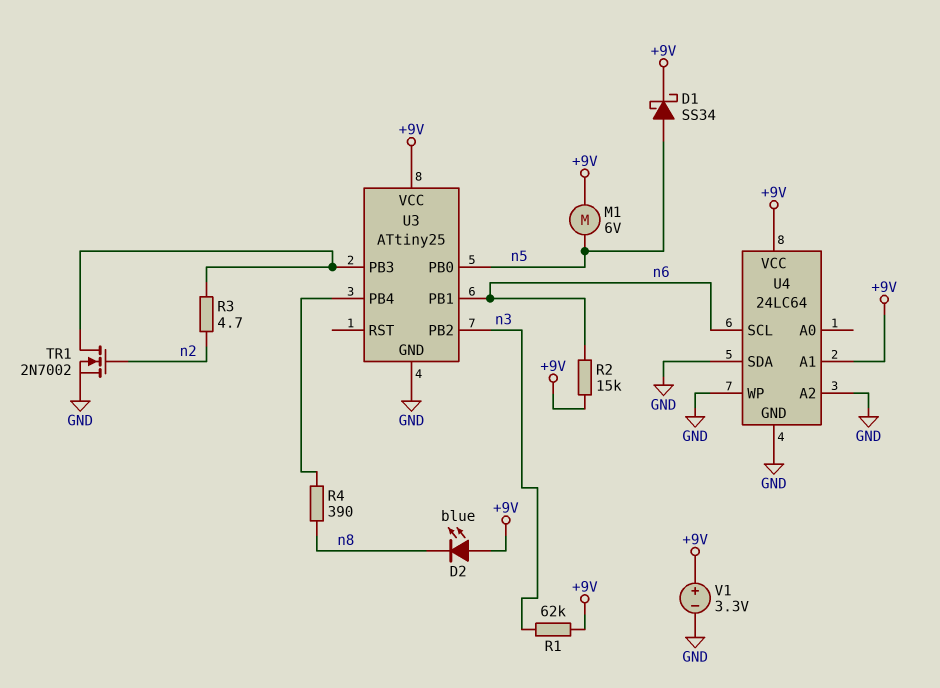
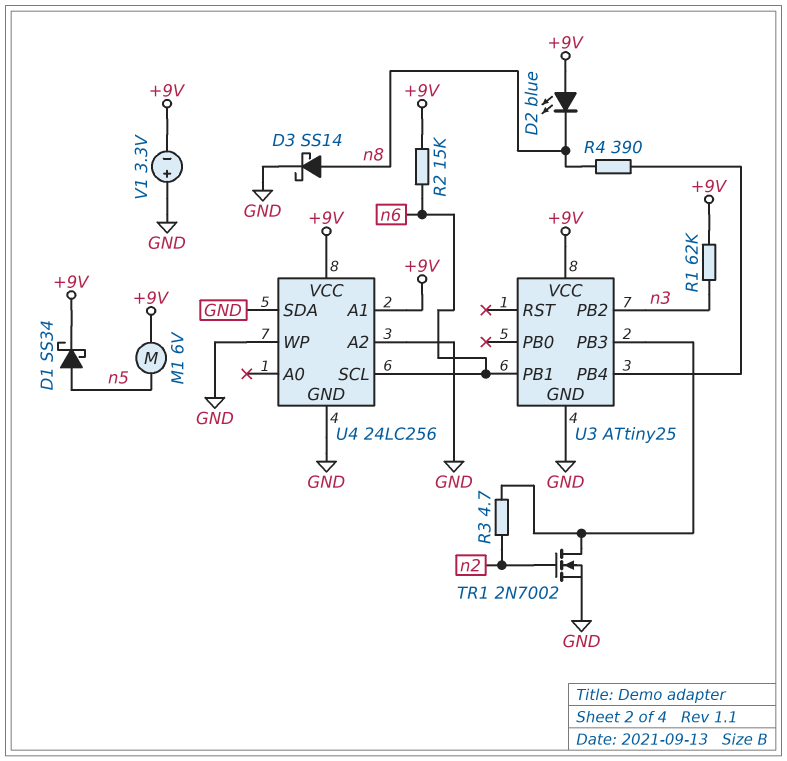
D3: none -> schottky SS14 (A n8, K GND)
U3 pin PB0: n5 -> none
U4: 24LC64 -> 24LC256
V1: 3.3V (plus +9V, minus GND) -> 3.3V (plus GND, minus +9V)

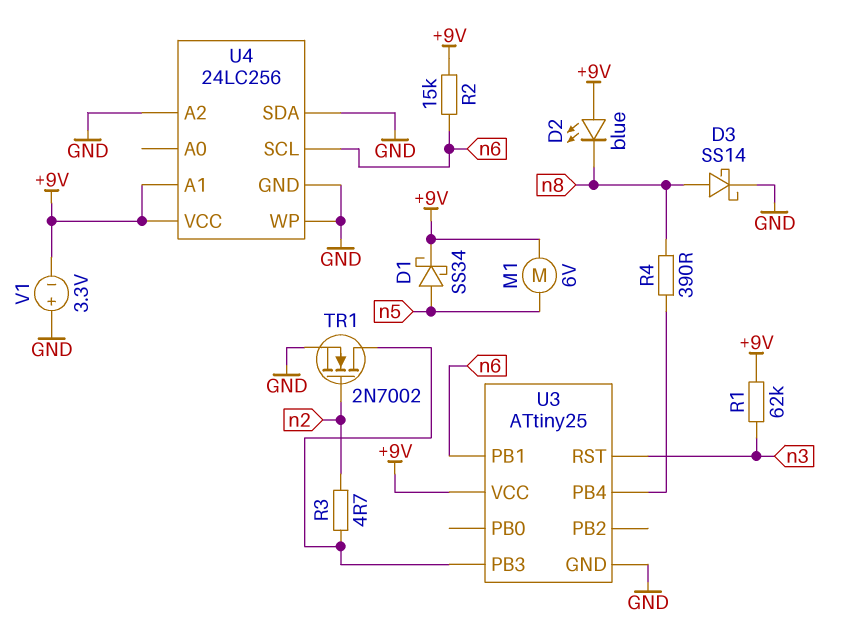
U3 pin PB2: n3 -> none
U3 pin RST: none -> n3

